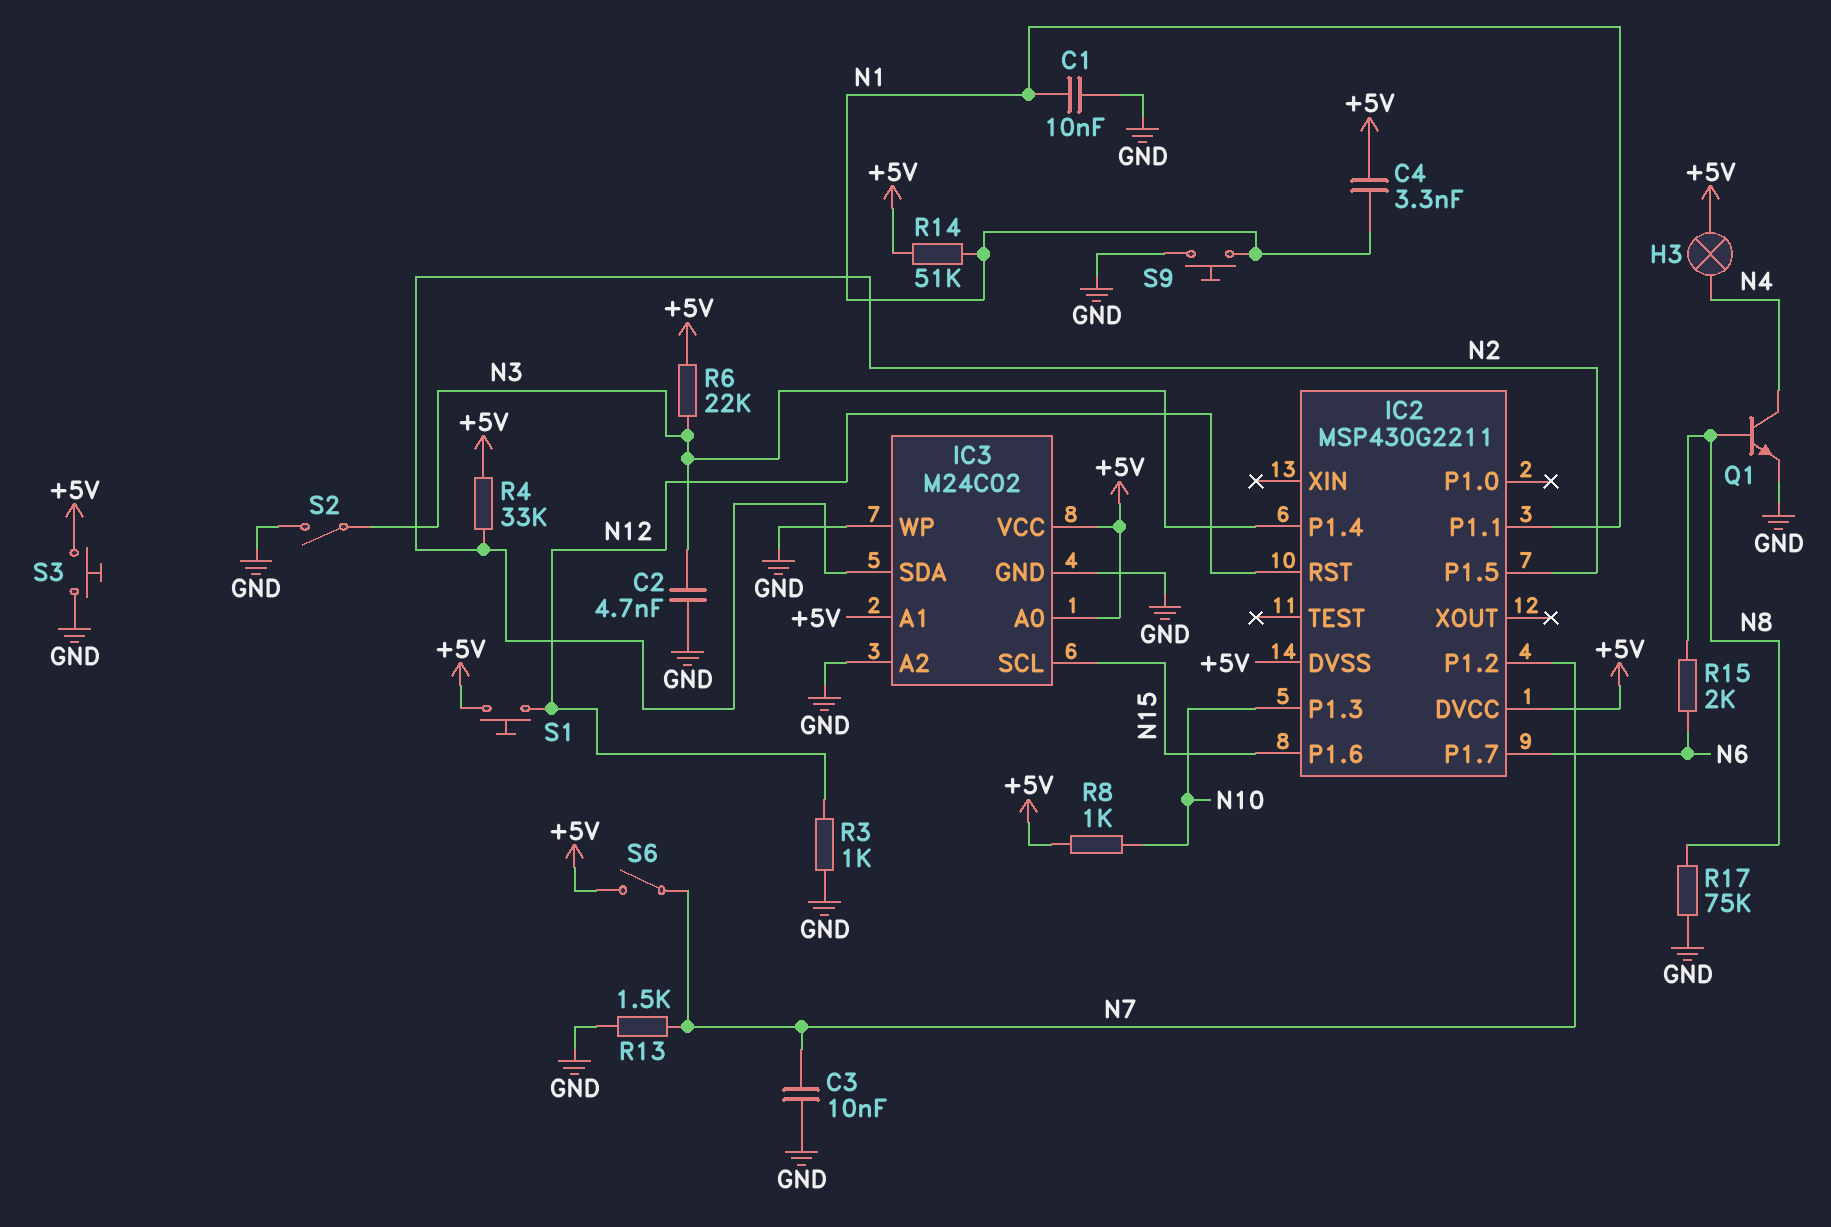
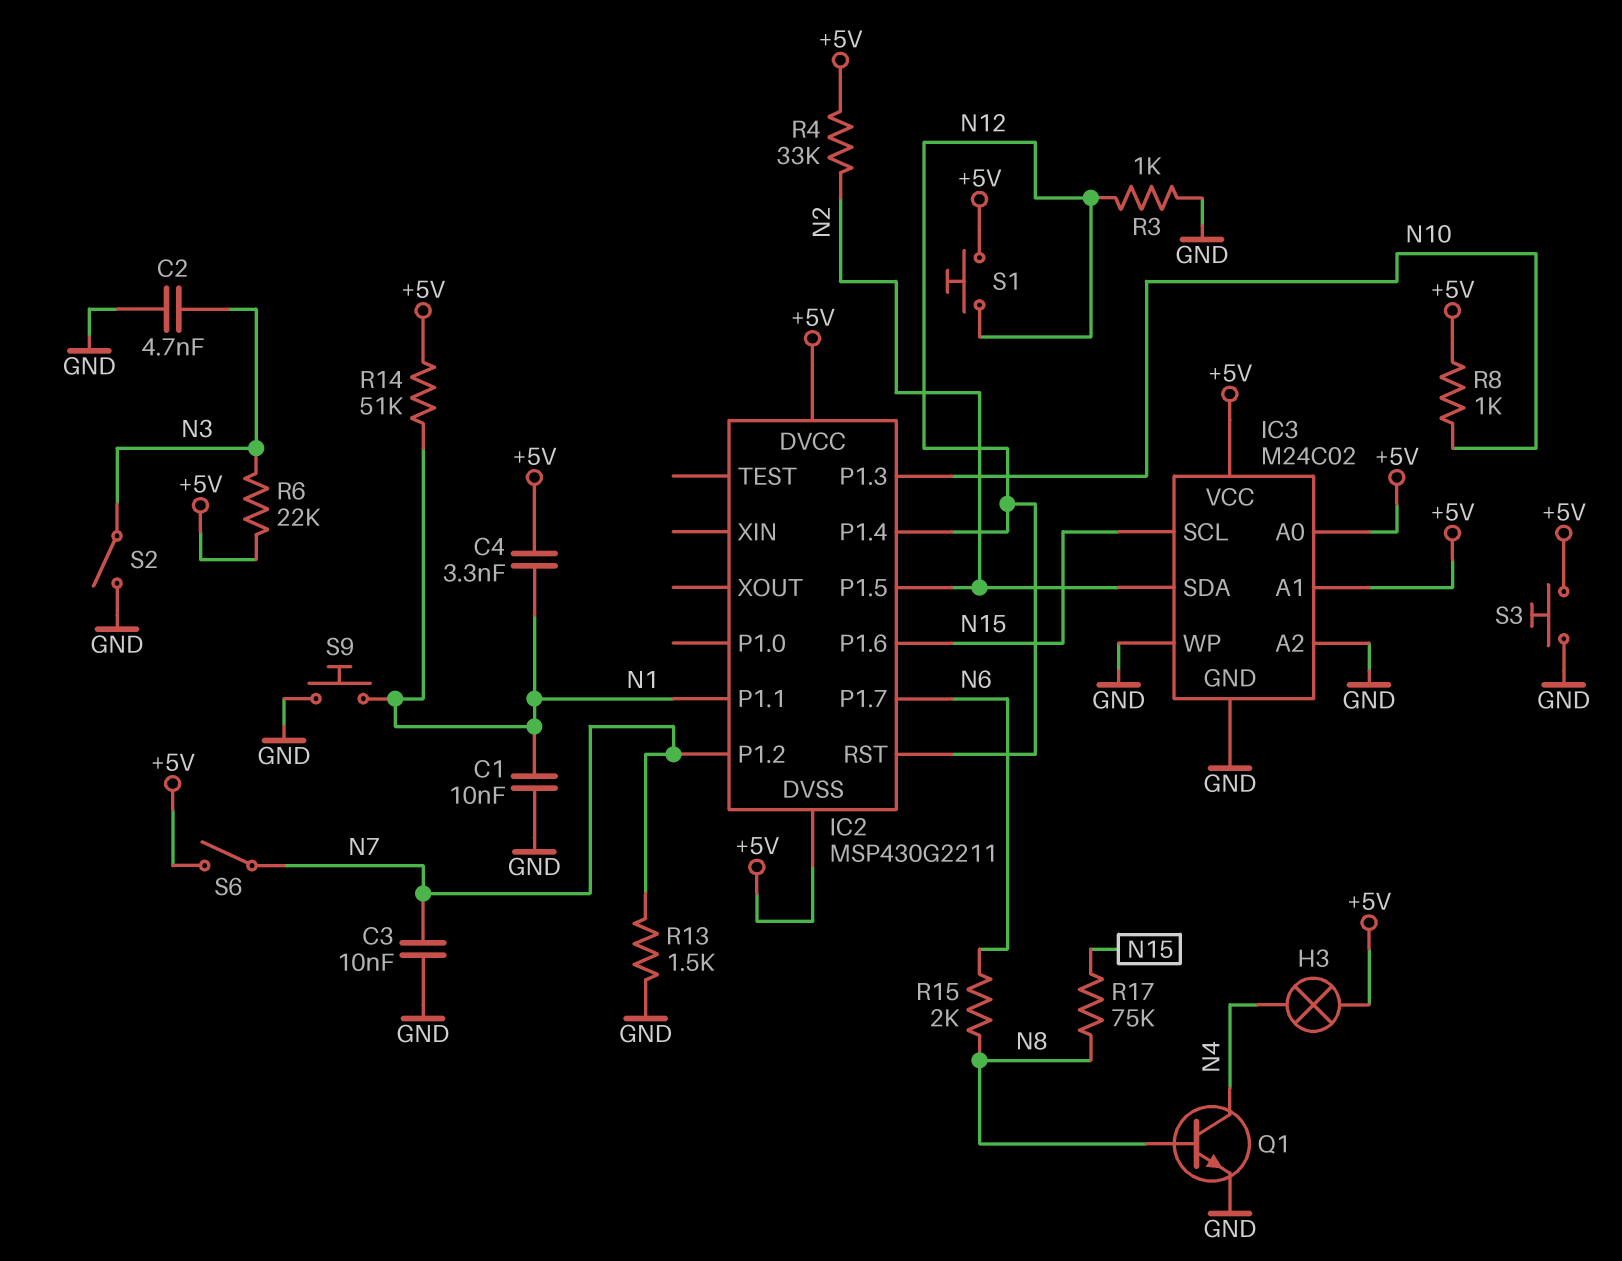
IC2 pin P1.4: N3 -> N12
R17: 75k (GND, N8) -> 75k (N8, N15)

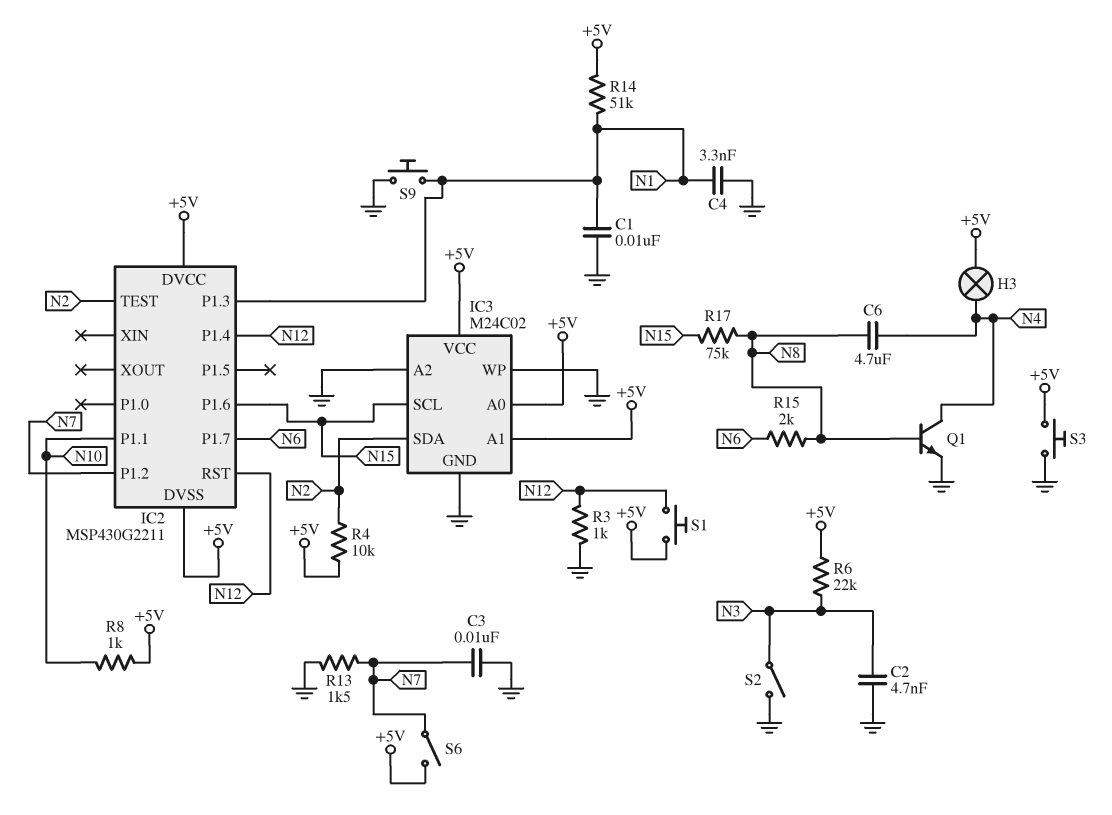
C4: 3.3nF (+5V, N1) -> 3.3nF (GND, N1)
C6: none -> 4.7uF (N4, N8)
IC2 pin P1.1: N1 -> N10
IC2 pin P1.3: N10 -> N1
IC2 pin P1.5: N2 -> none
IC2 pin TEST: none -> N2
R4: 33k (+5V, N2) -> 10k (+5V, N2)

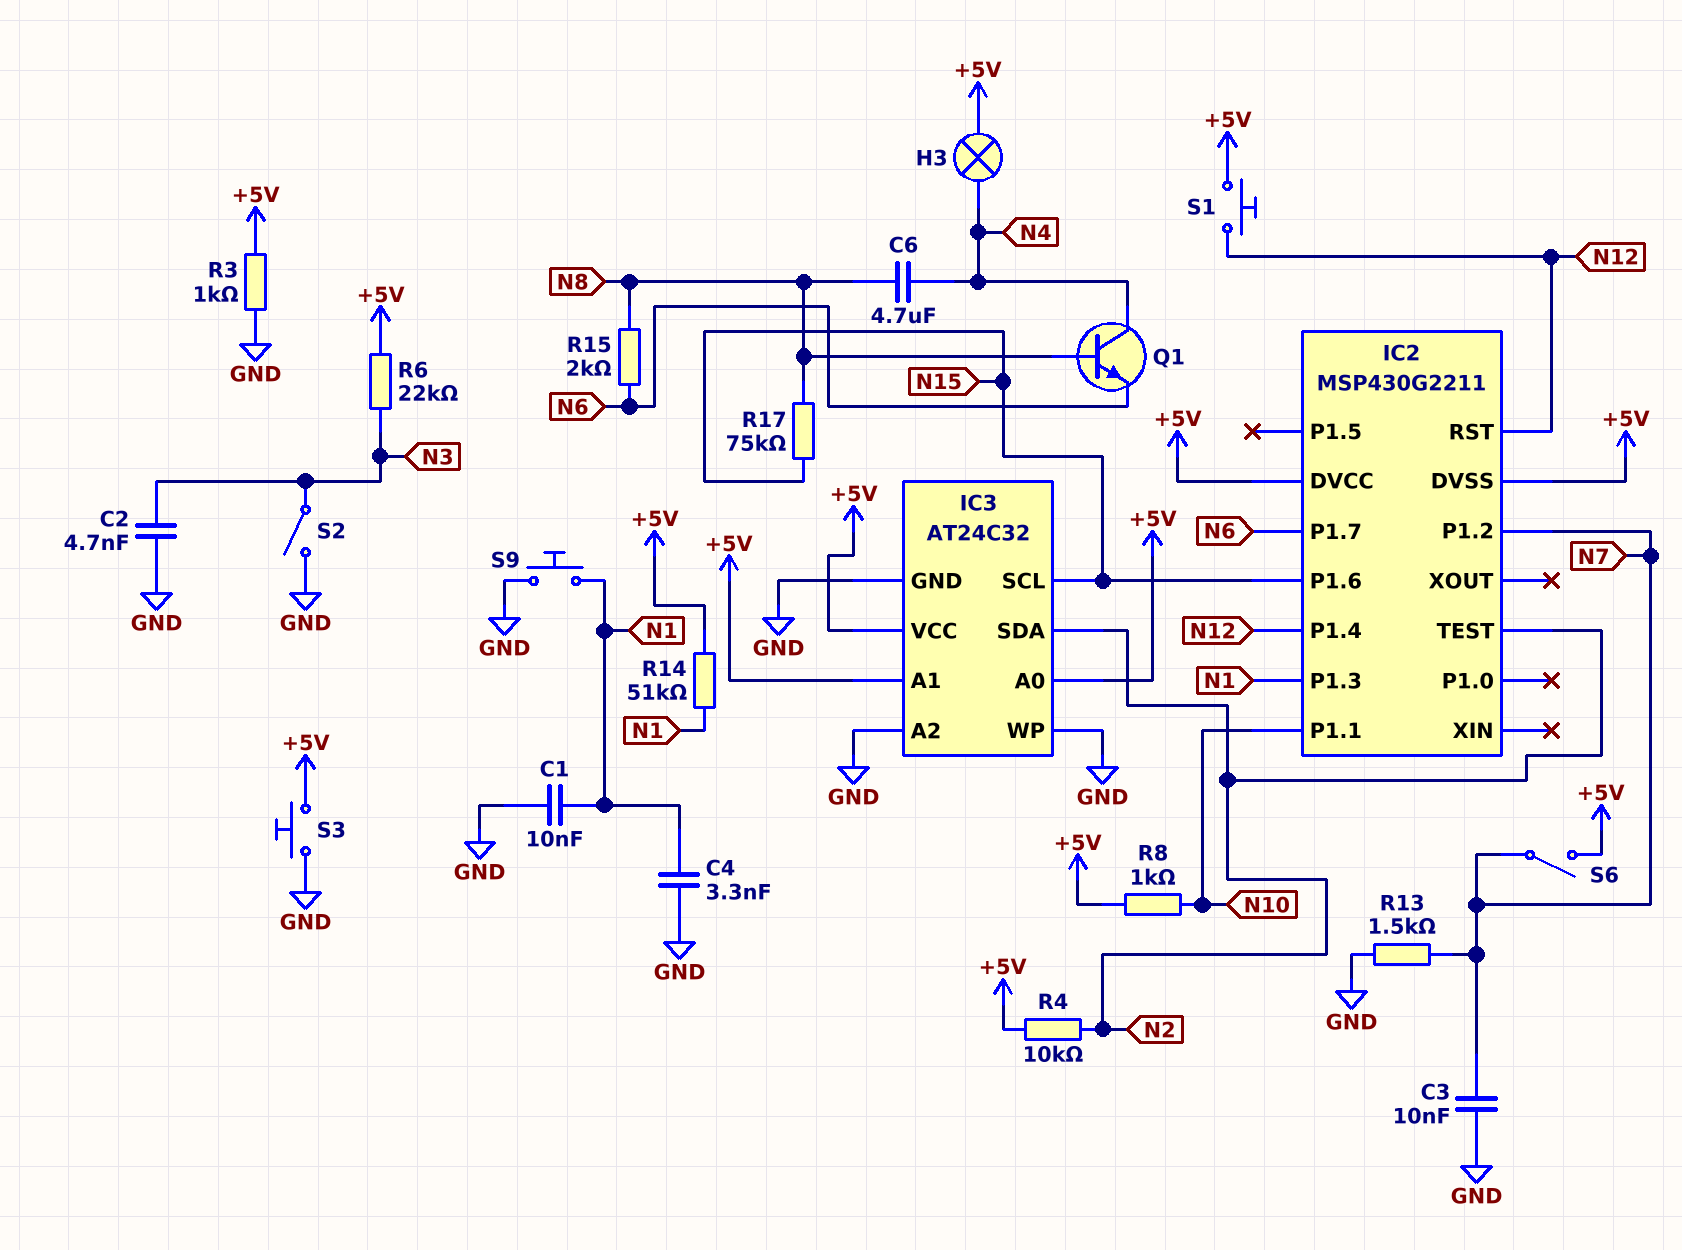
IC3: M24C02 -> AT24C32
Q1: NPN (B N8, C N4, E GND) -> NPN (B N8, C N4, E N6)
R3: 1k (GND, N12) -> 1k (+5V, GND)

